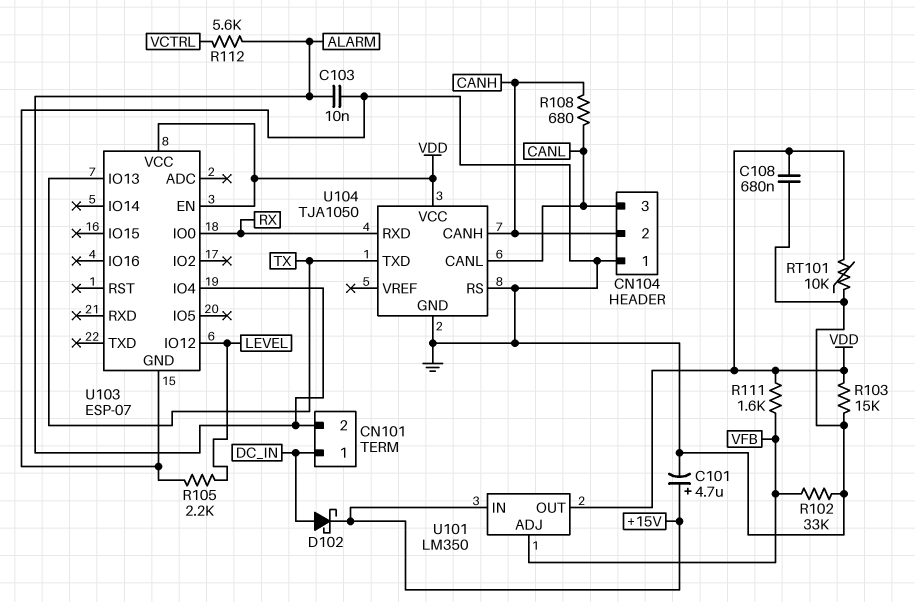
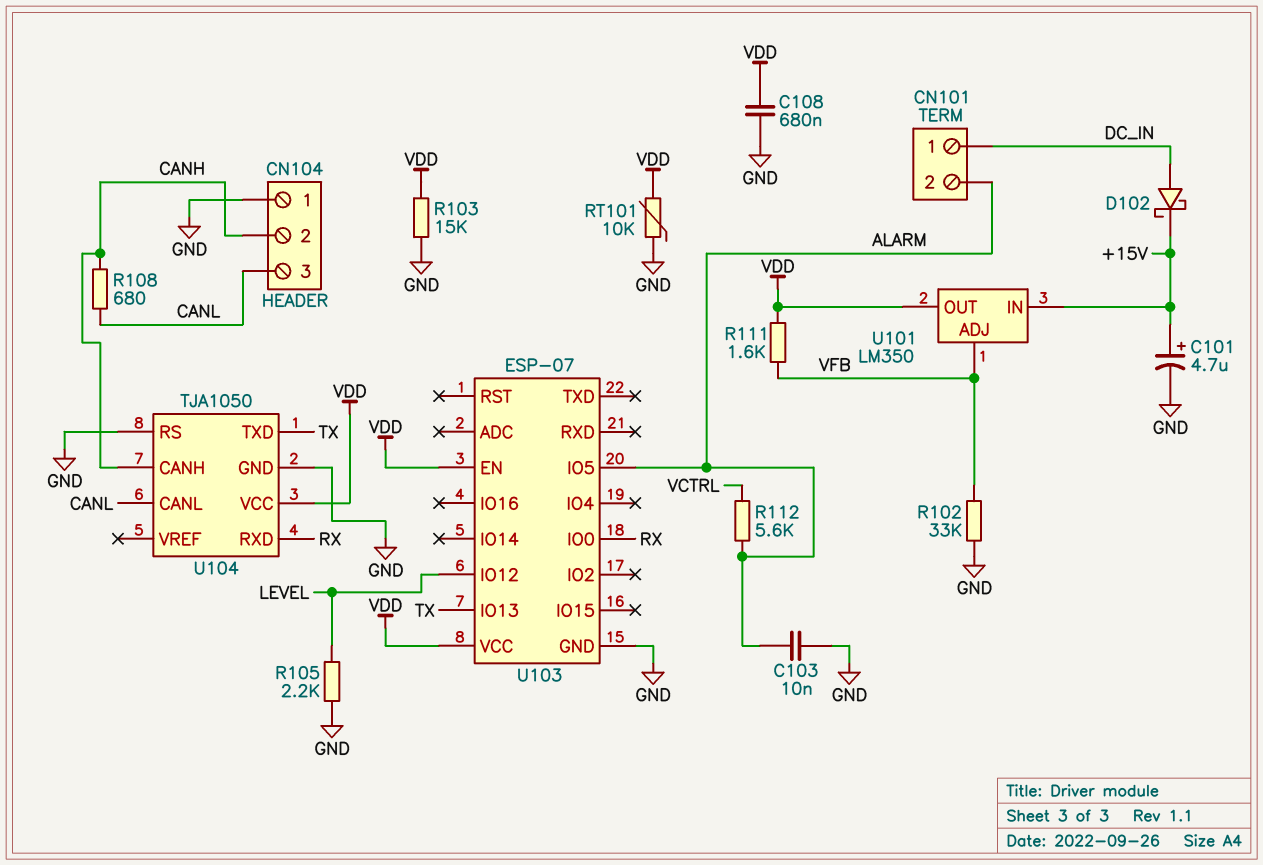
U103 pin IO4: ALARM -> none
U103 pin IO5: none -> ALARM

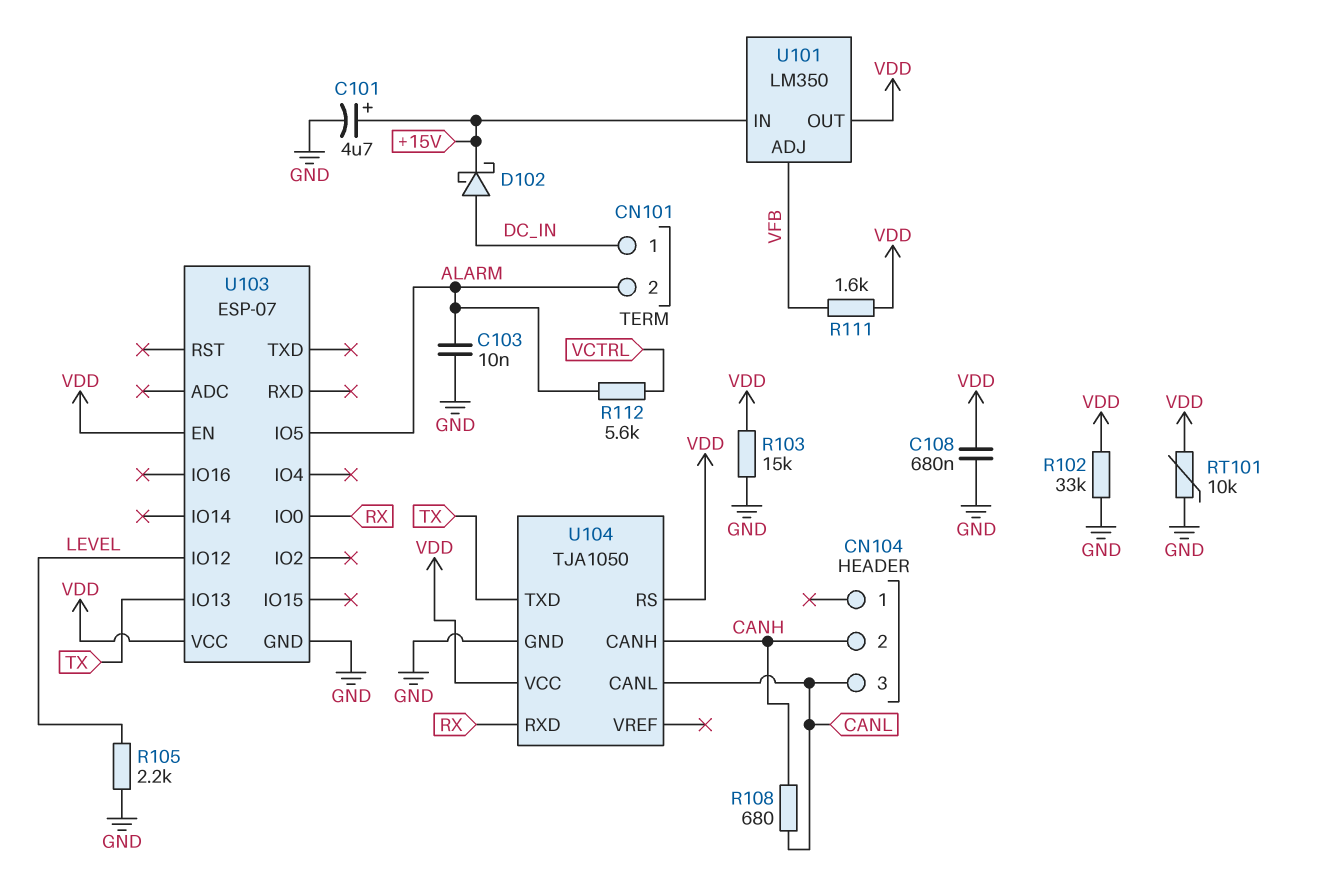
CN104 pin 1: GND -> none
R102: 33k (GND, VFB) -> 33k (GND, VDD)
U104 pin RS: GND -> VDD

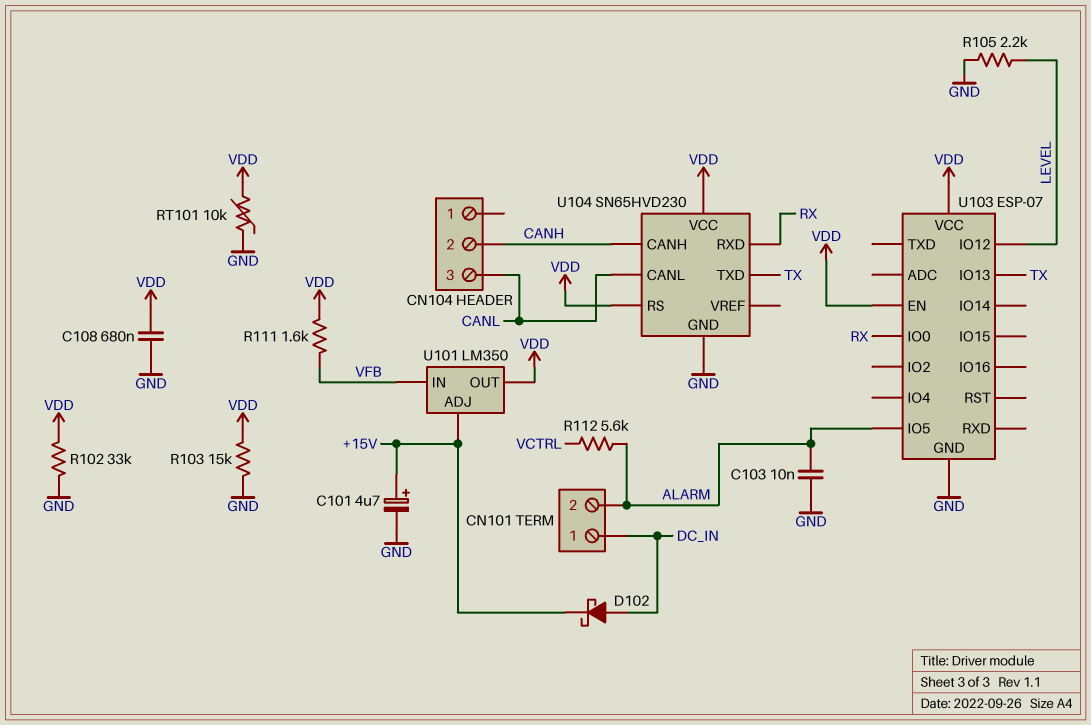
R108: 680 (CANH, CANL) -> none
U101 pin ADJ: VFB -> +15V
U101 pin IN: +15V -> VFB
U104: TJA1050 -> SN65HVD230

